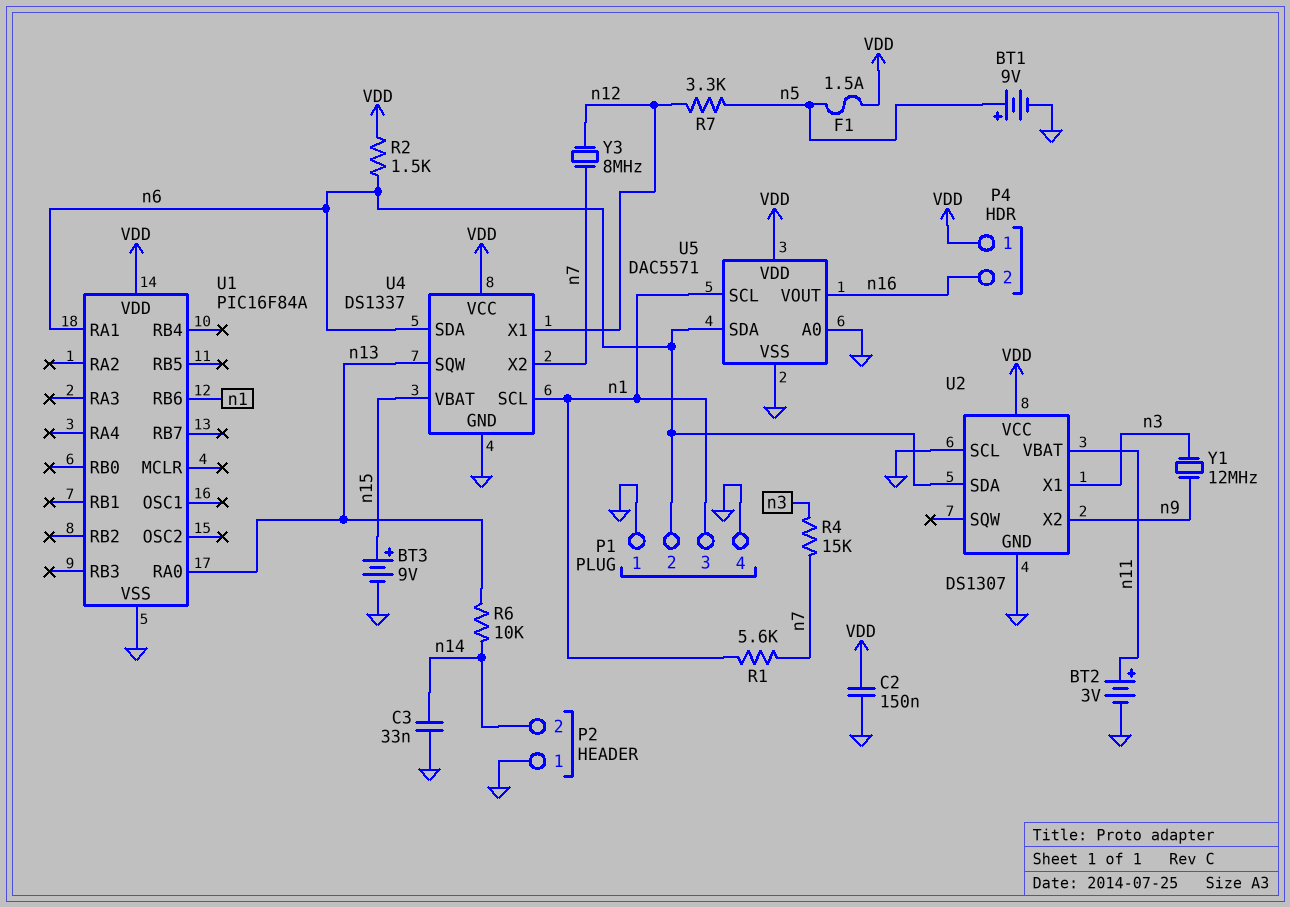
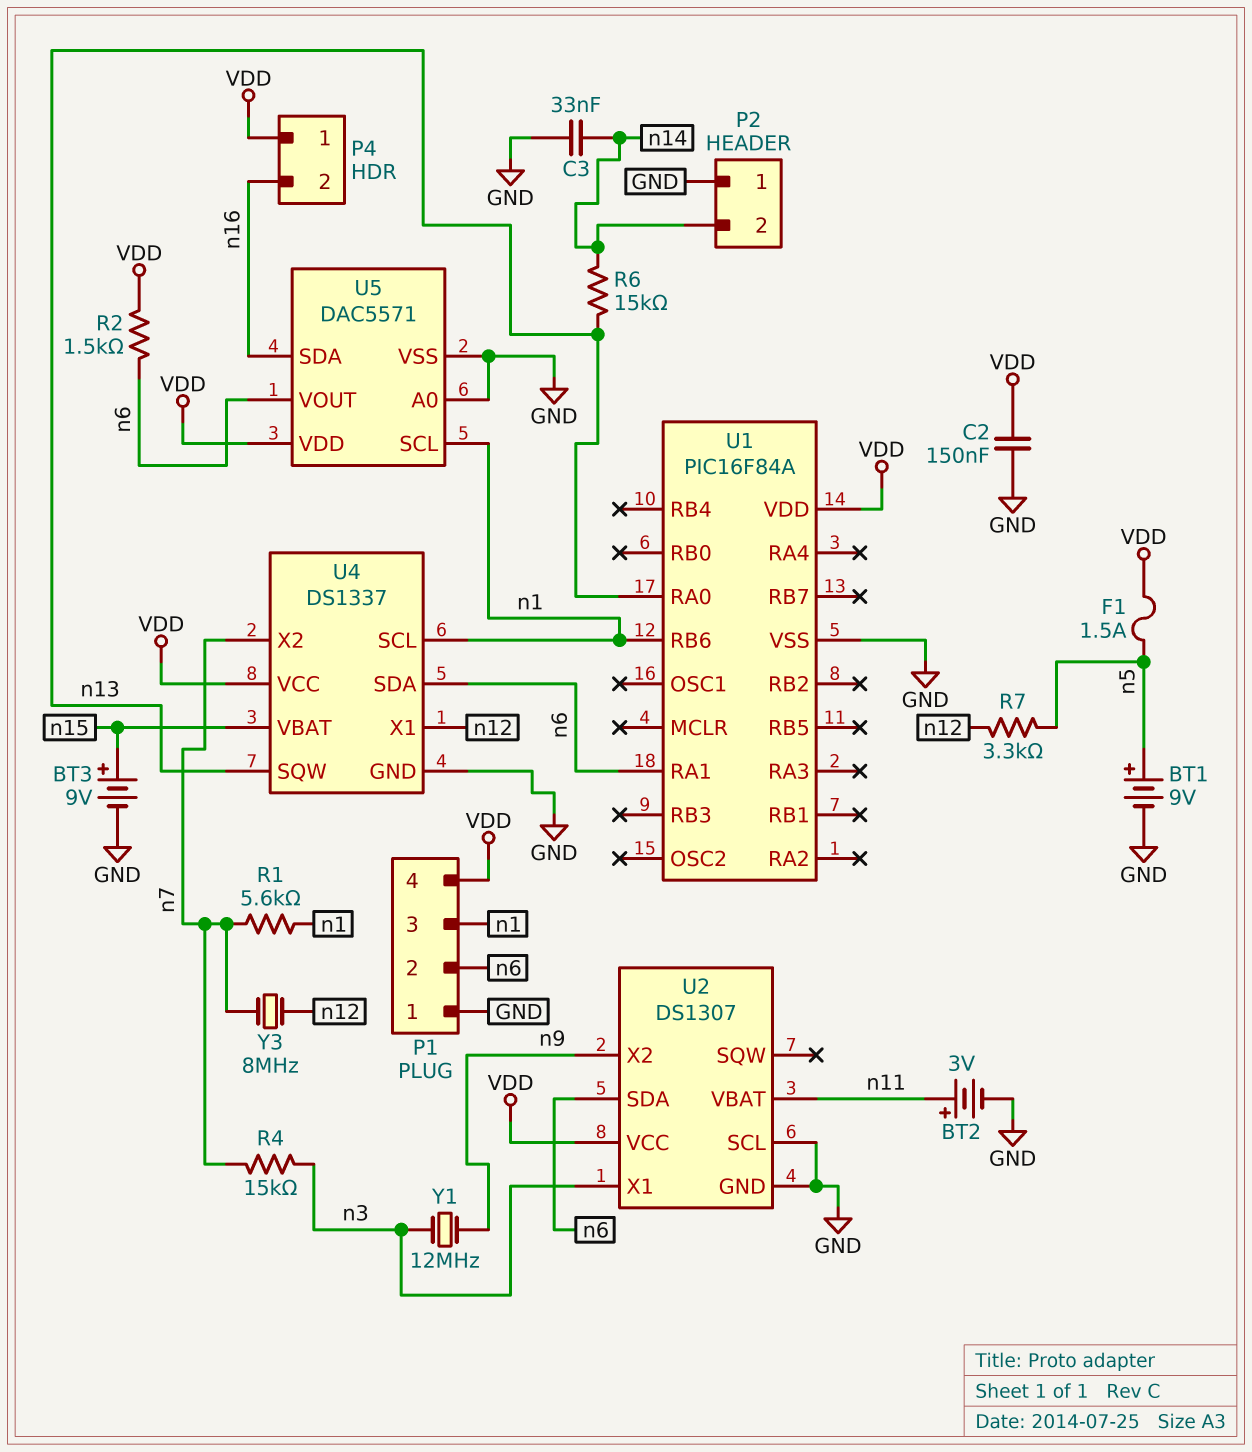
P1 pin 4: GND -> VDD
R6: 10k (n13, n14) -> 15k (n13, n14)
U5 pin SDA: n6 -> n16
U5 pin VOUT: n16 -> n6

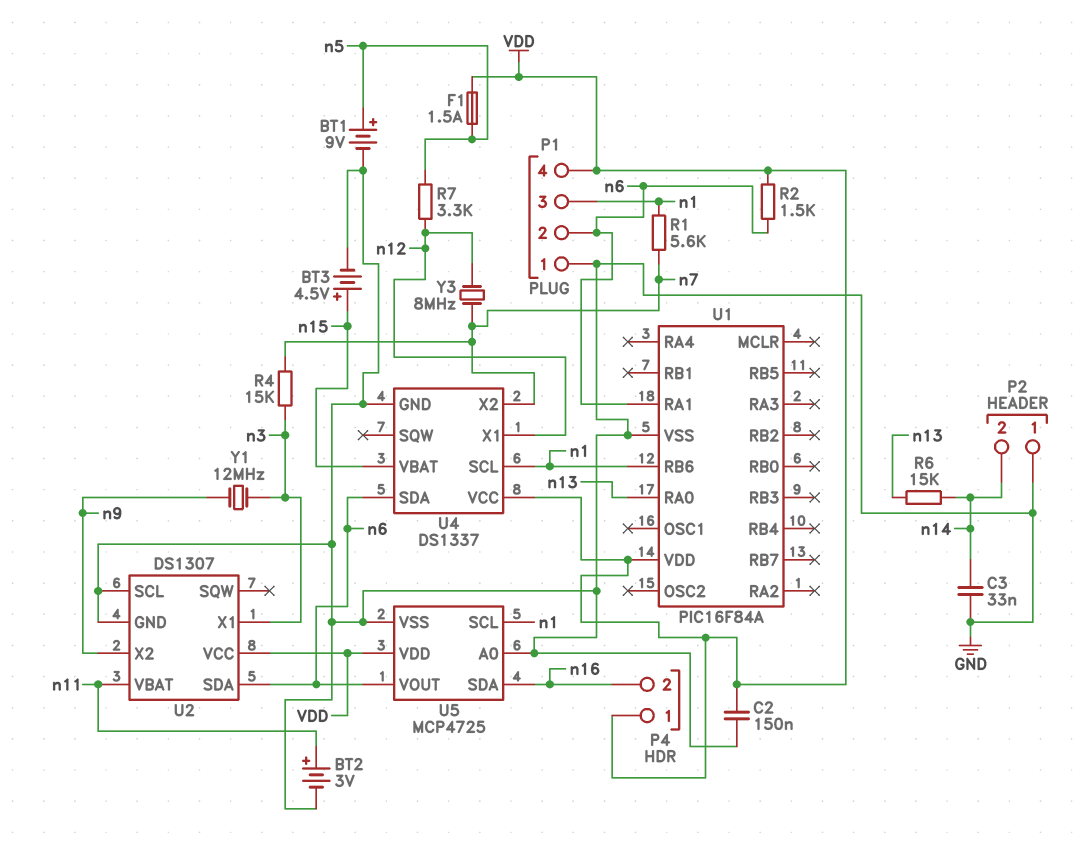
BT3: 9V (plus n15, minus GND) -> 4.5V (plus n15, minus GND)
U4 pin SQW: n13 -> none
U5: DAC5571 -> MCP4725

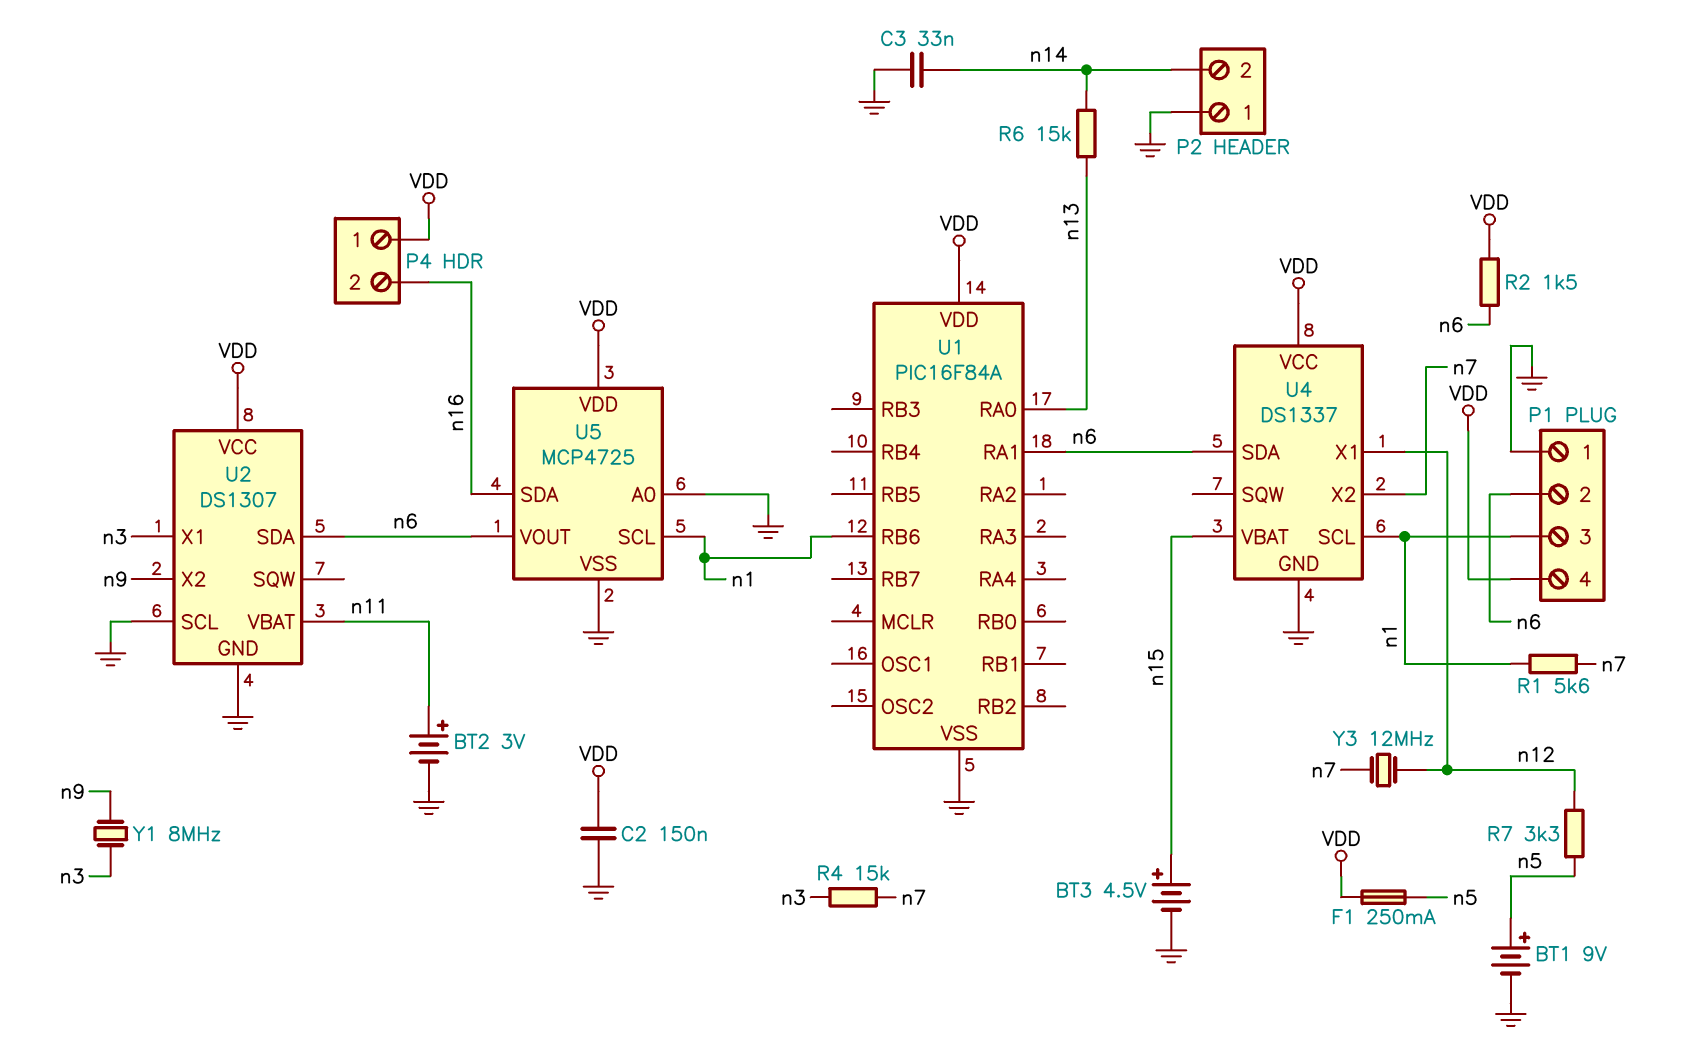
F1: 1.5A (VDD, n5) -> 250mA (VDD, n5)
Y1: 12MHz (n3, n9) -> 8MHz (n3, n9)
Y3: 8MHz (n7, n12) -> 12MHz (n7, n12)

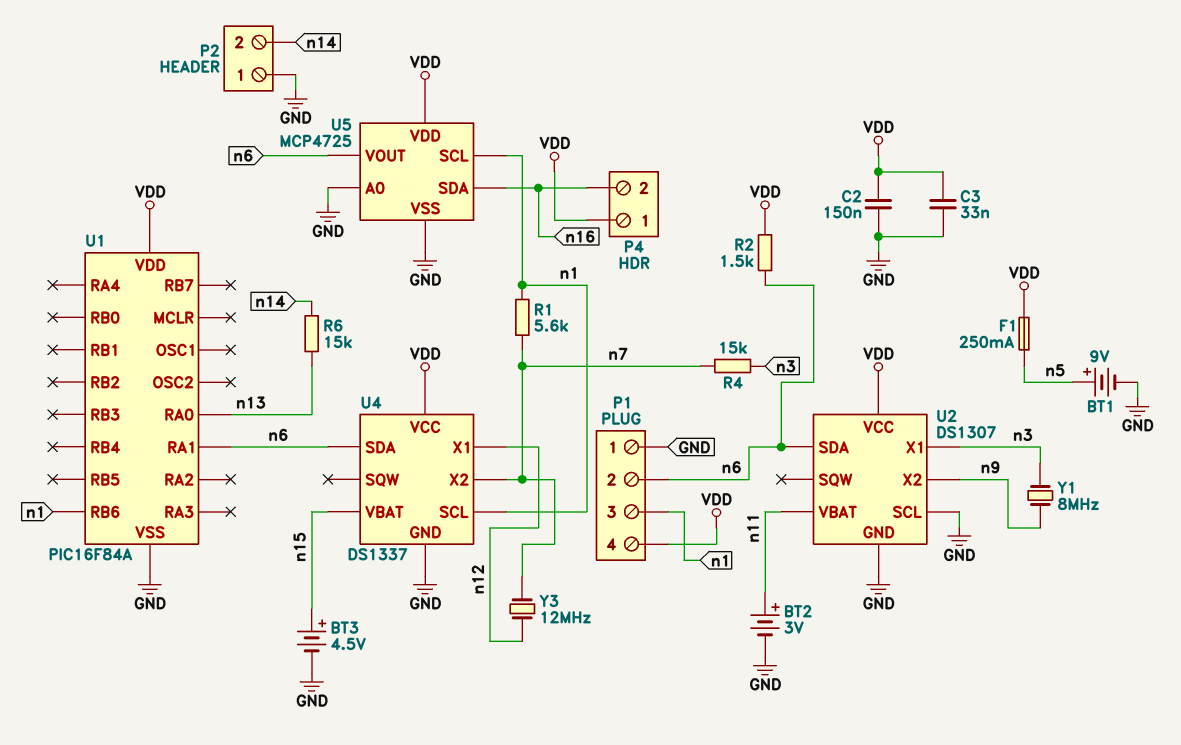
C3: 33nF (GND, n14) -> 33nF (GND, VDD)
R7: 3.3k (n5, n12) -> none

